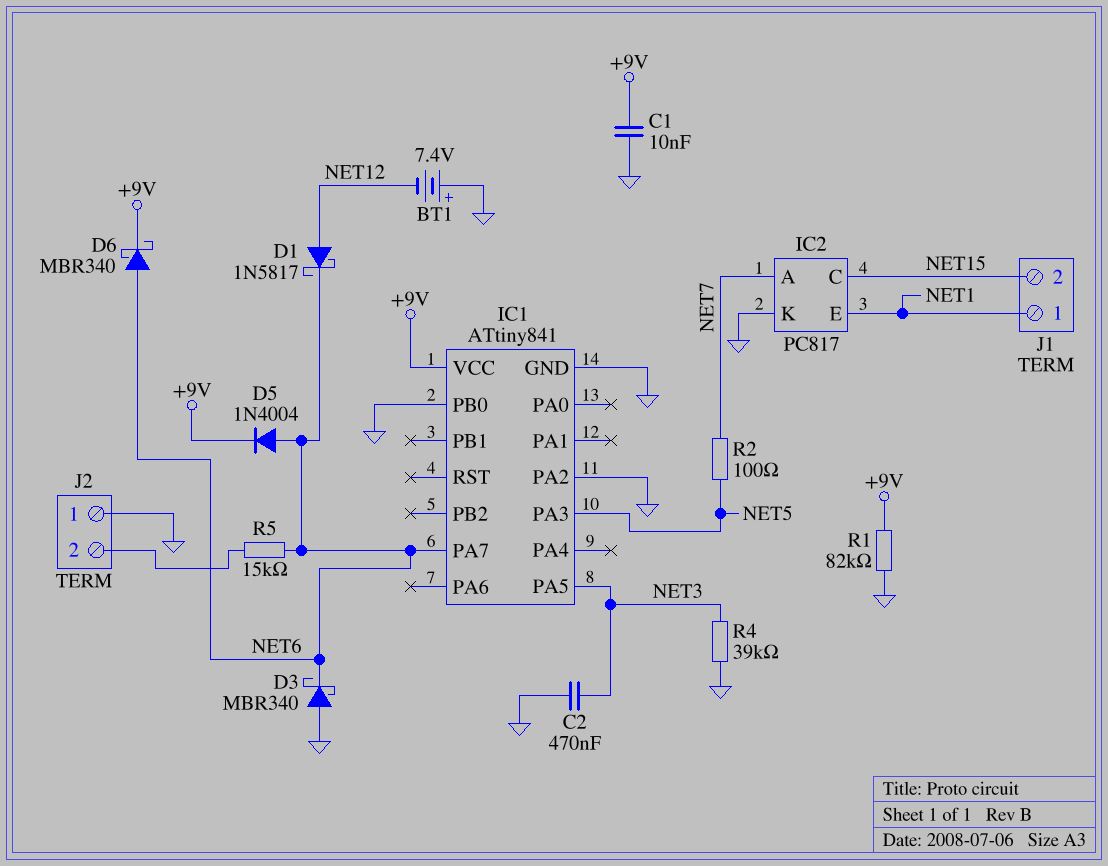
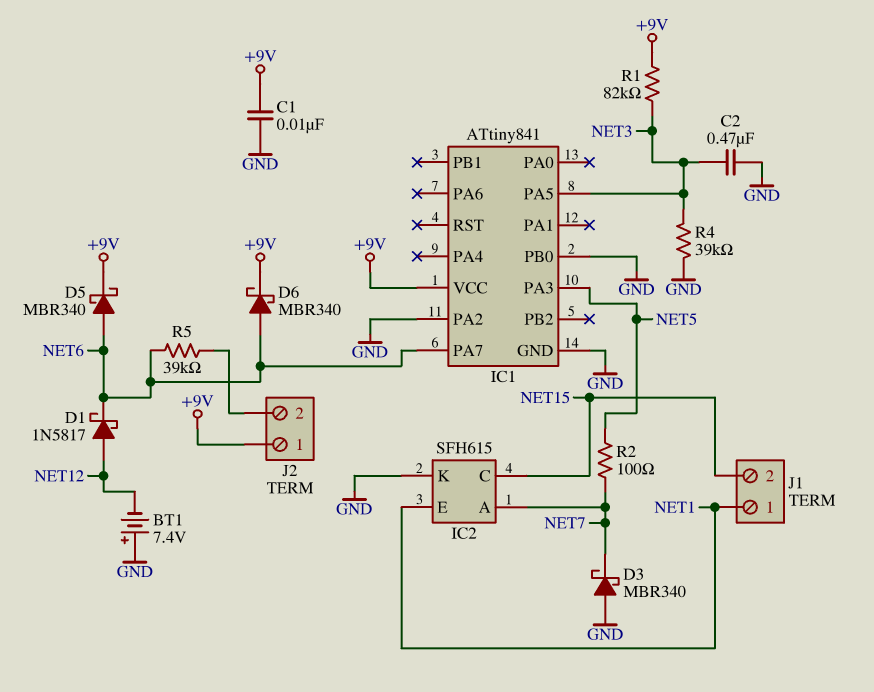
D3: schottky MBR340 (A GND, K NET6) -> schottky MBR340 (A GND, K NET7)
D5: diode 1N4004 (A NET6, K +9V) -> schottky MBR340 (A NET6, K +9V)
IC2: PC817 -> SFH615
J2 pin 1: GND -> +9V
R1: 82k (+9V, GND) -> 82k (+9V, NET3)
R5: 15k (J2/2, NET6) -> 39k (J2/2, NET6)

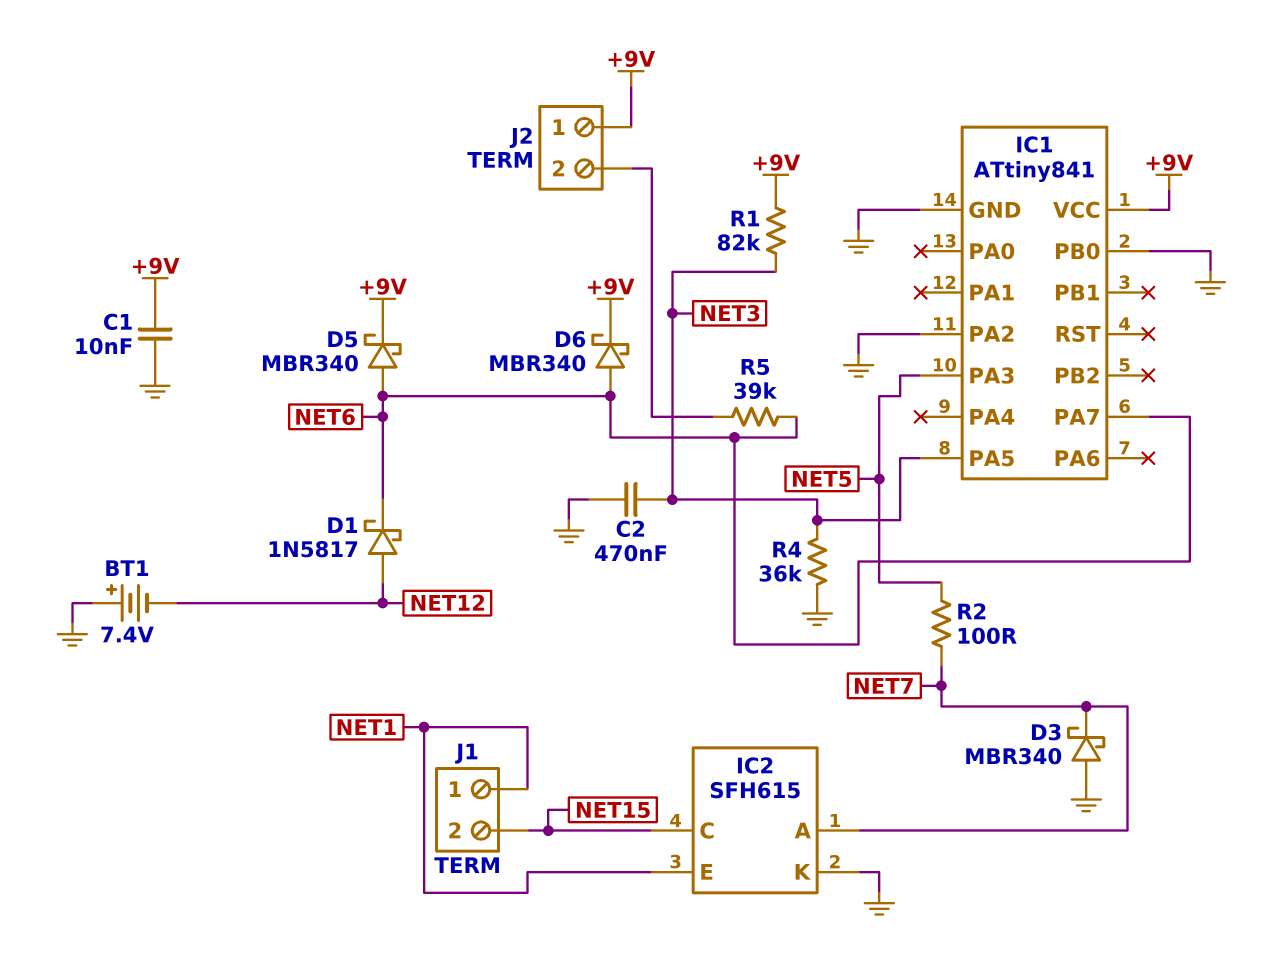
R4: 39k (GND, NET3) -> 36k (GND, NET3)

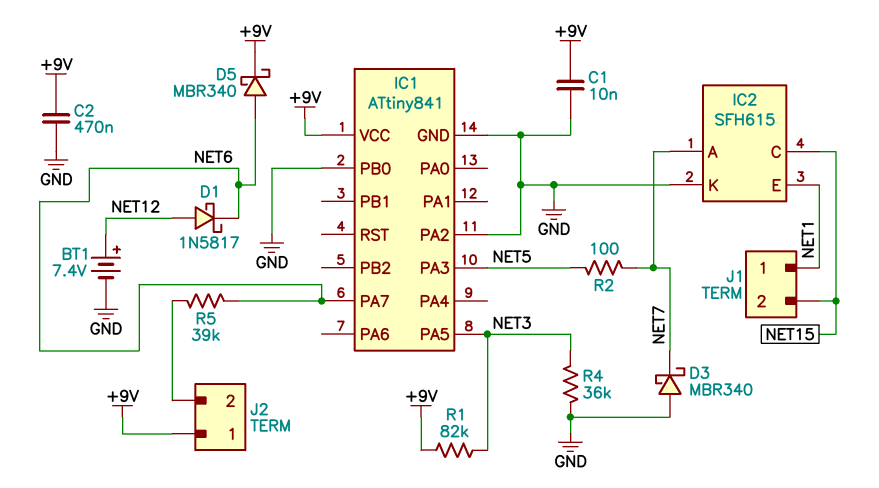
BT1: 7.4V (plus GND, minus NET12) -> 7.4V (plus NET12, minus GND)
C2: 470nF (GND, NET3) -> 470nF (+9V, GND)
D6: schottky MBR340 (A NET6, K +9V) -> none

